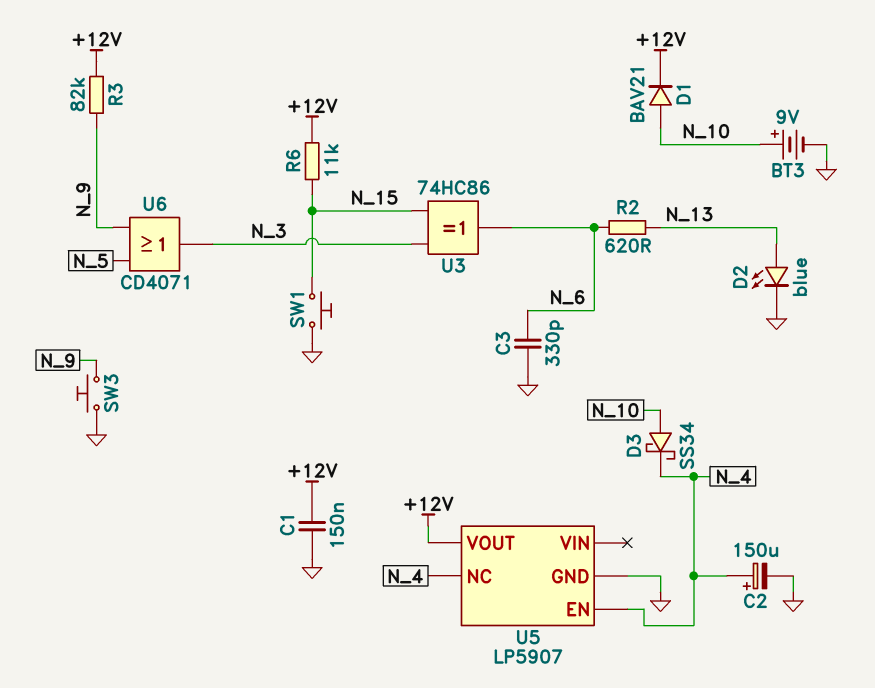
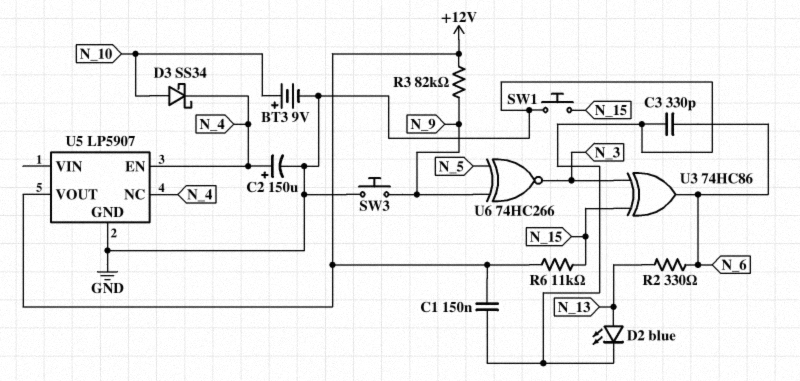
D1: diode BAV21 (A N_10, K +12V) -> none
R2: 620 (N_6, N_13) -> 330 (N_6, N_13)
U6: OR CD4071 (in N_5, in N_9, out N_3) -> XNOR 74HC266 (in N_5, in N_9, out N_3)

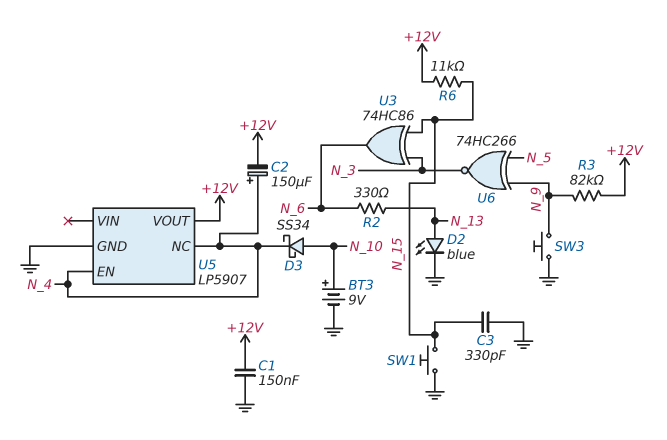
C2: 150uF (plus N_4, minus GND) -> 150uF (plus N_4, minus +12V)
C3: 330pF (GND, N_6) -> 330pF (GND, N_15)

